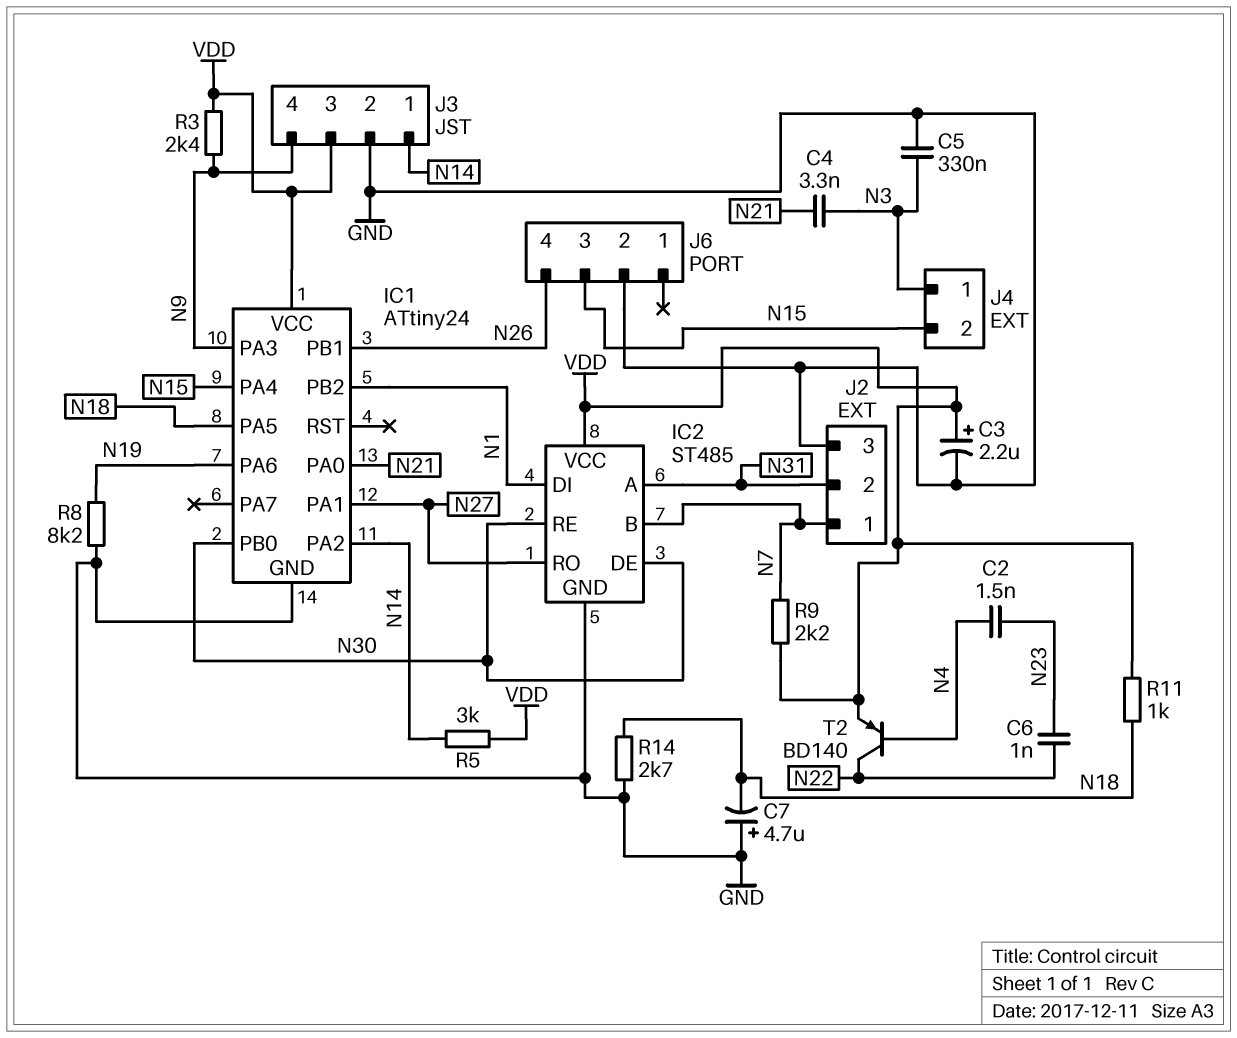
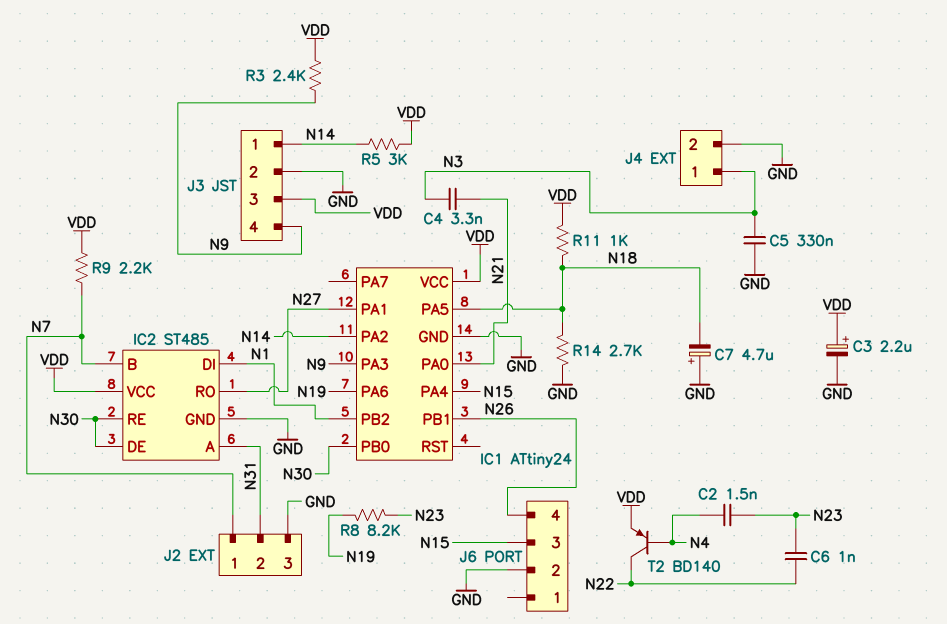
J4 pin 2: N15 -> GND
R8: 8.2k (GND, N19) -> 8.2k (N19, N23)

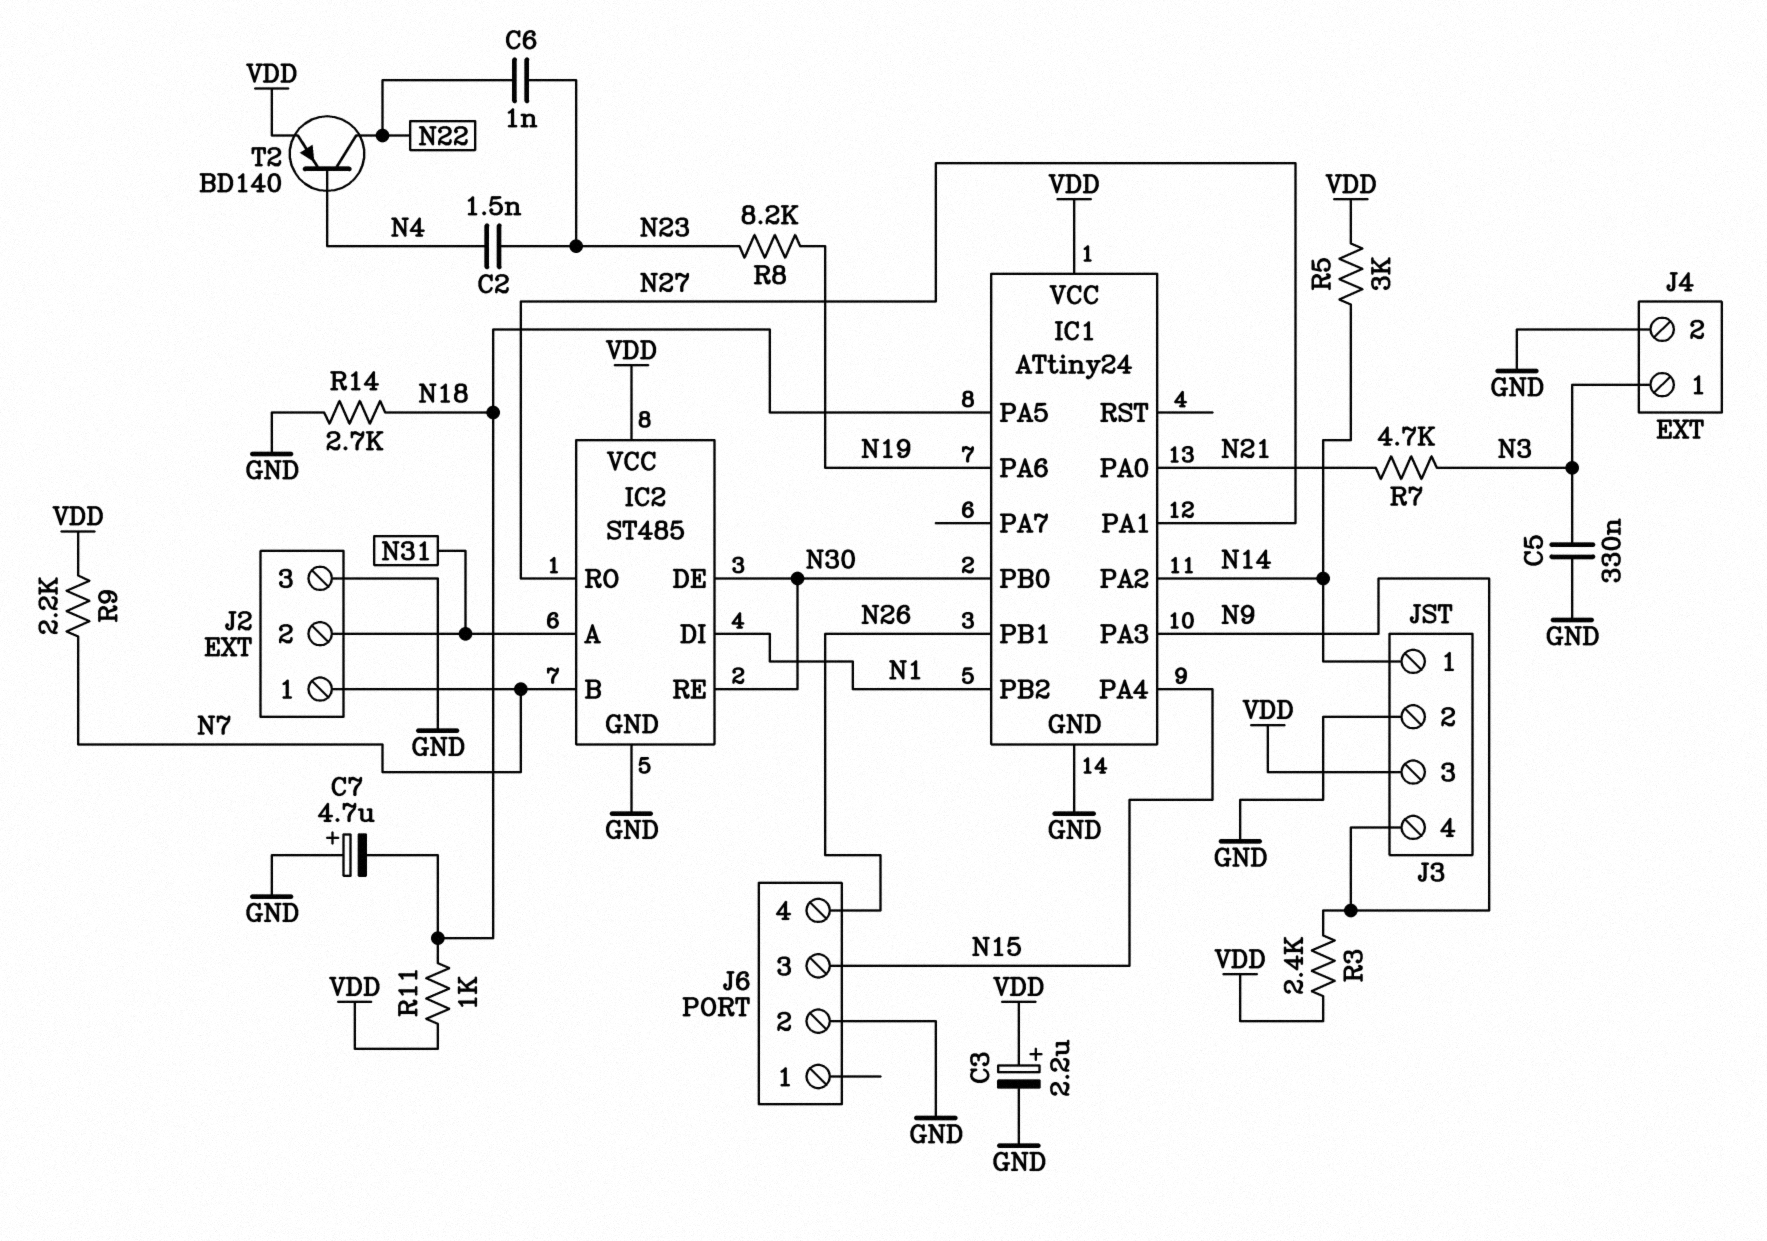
C4: 3.3nF (N3, N21) -> none
R7: none -> 4.7k (N3, N21)

